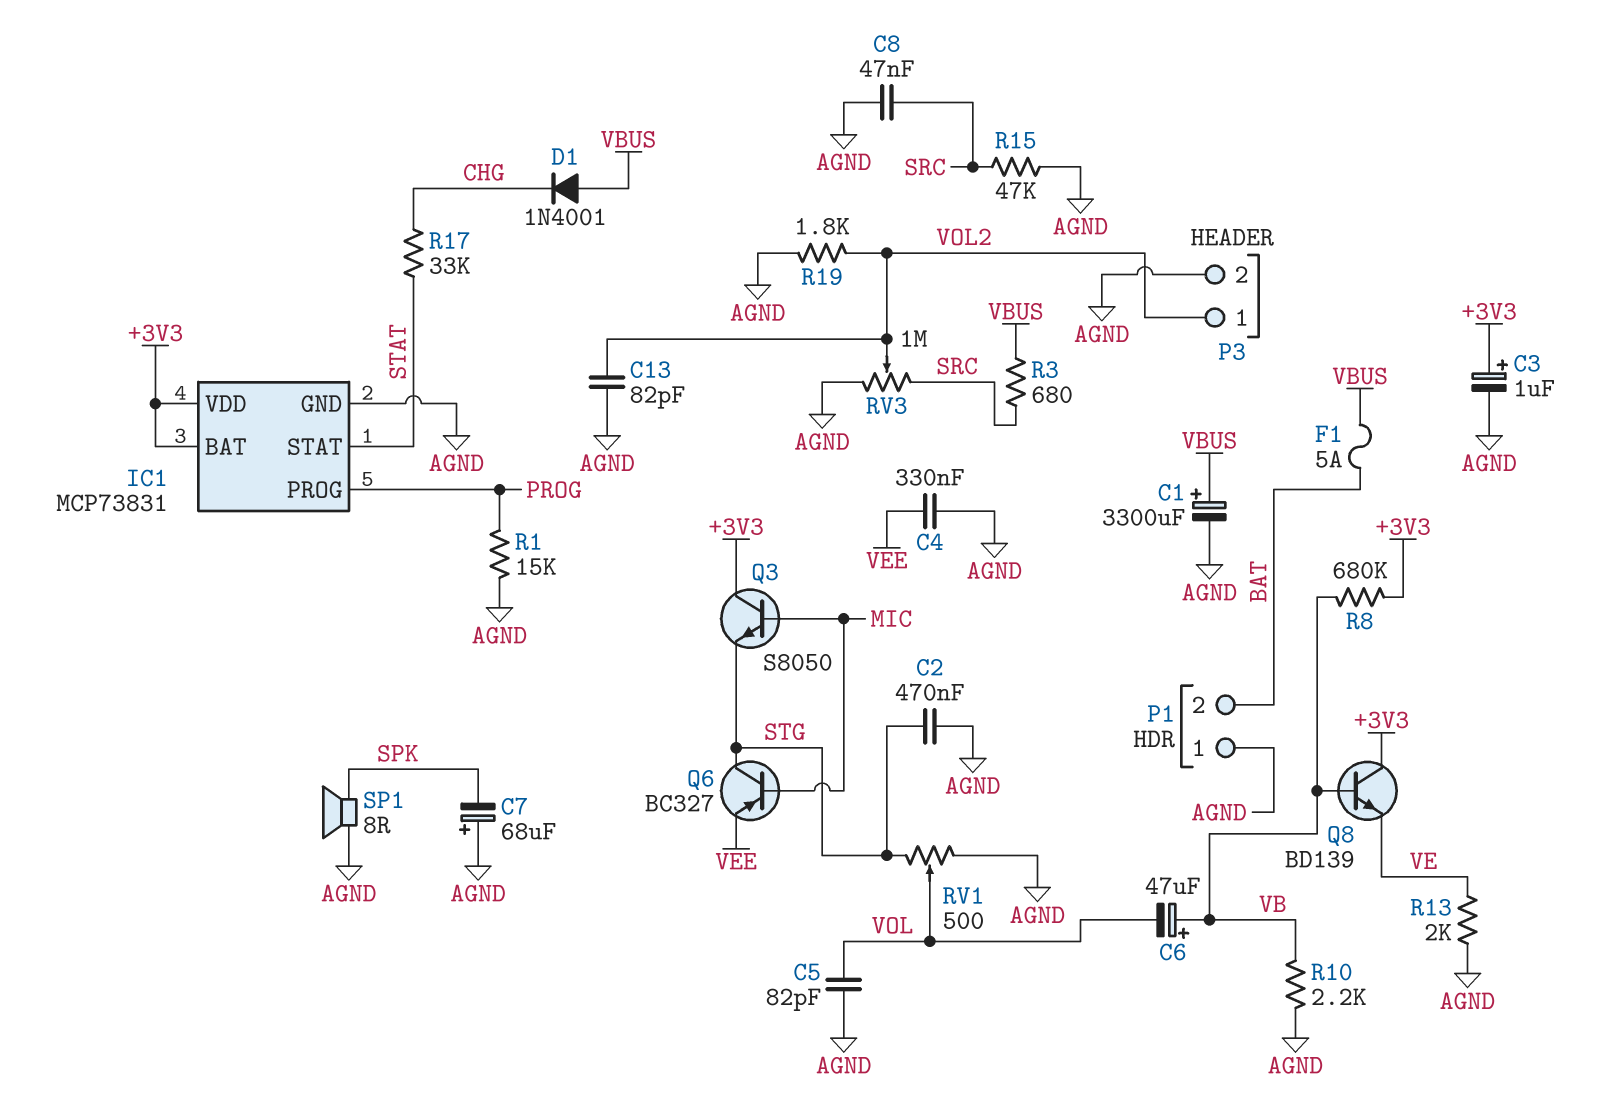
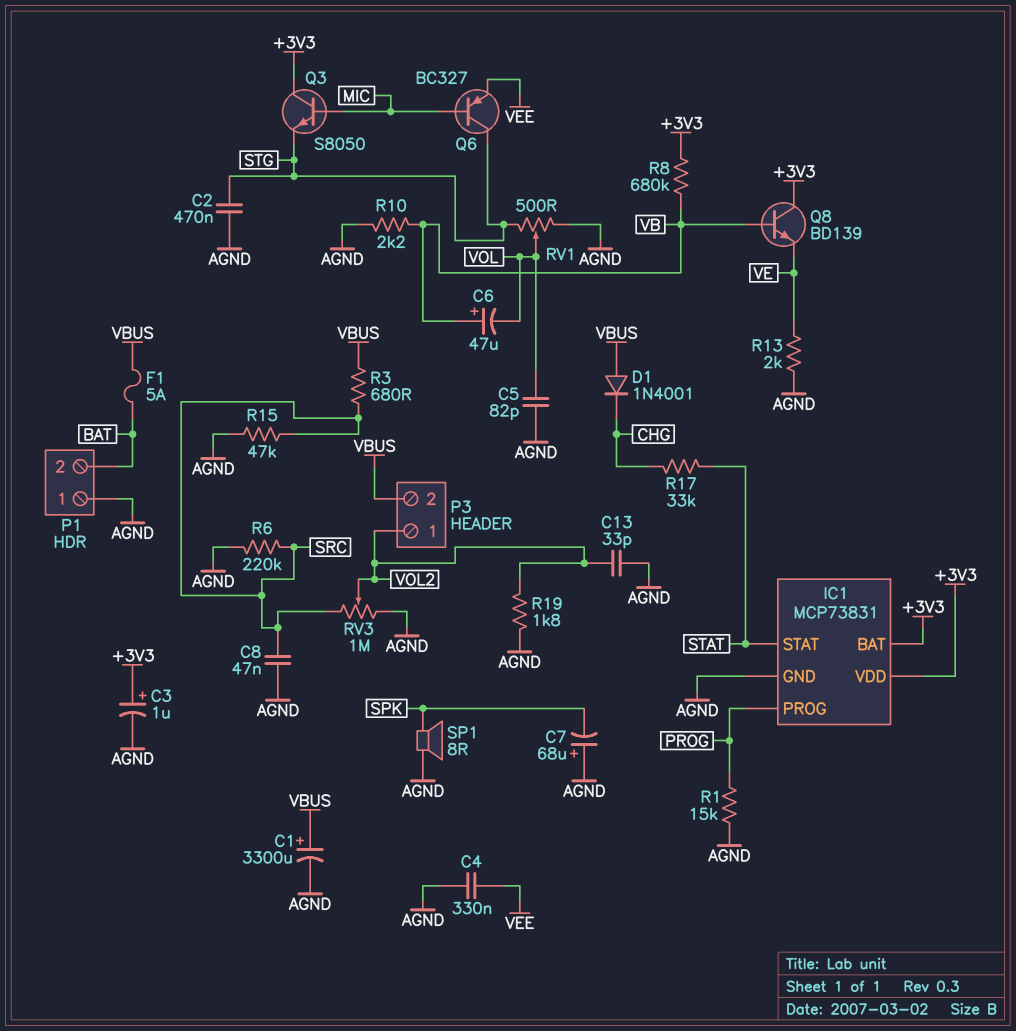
C13: 82pF (AGND, VOL2) -> 33pF (AGND, VOL2)
P3 pin 2: AGND -> VBUS
R6: none -> 220k (AGND, SRC)

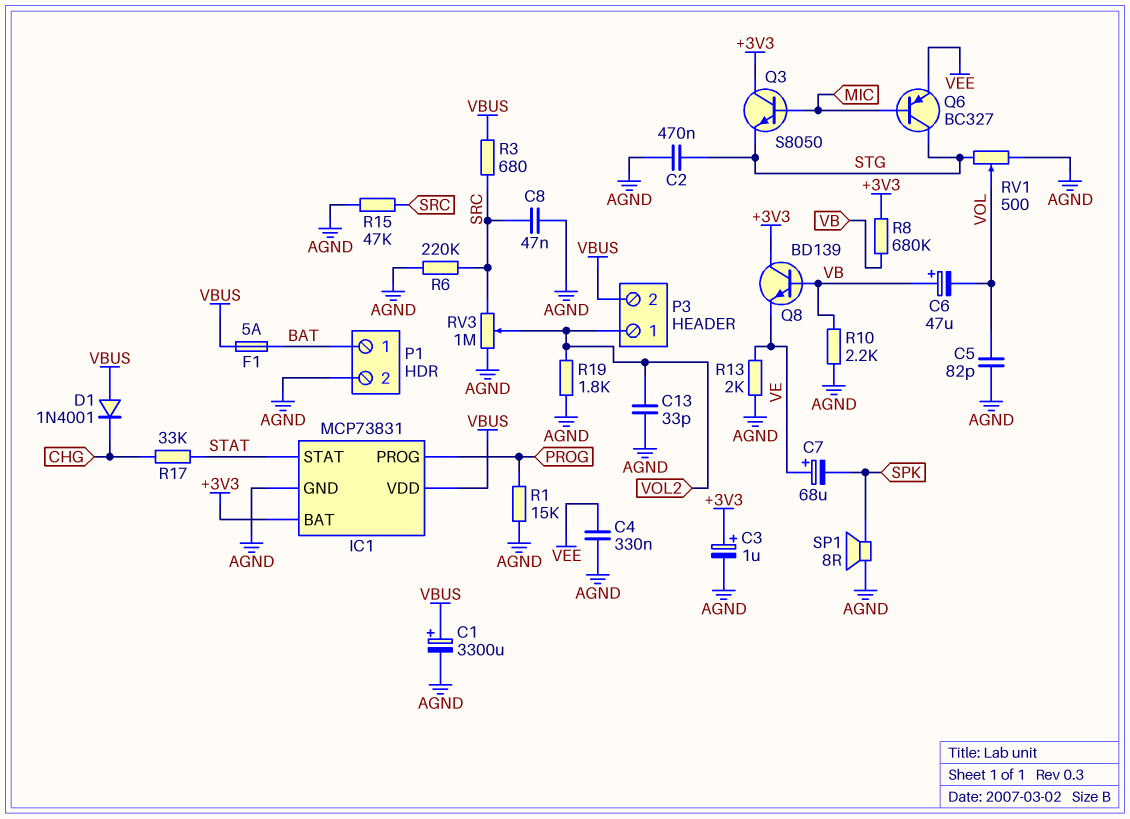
C7: 68uF (plus AGND, minus SPK) -> 68uF (plus VE, minus SPK)
IC1 pin VDD: +3V3 -> VBUS
P1 pin 1: AGND -> BAT
P1 pin 2: BAT -> AGND

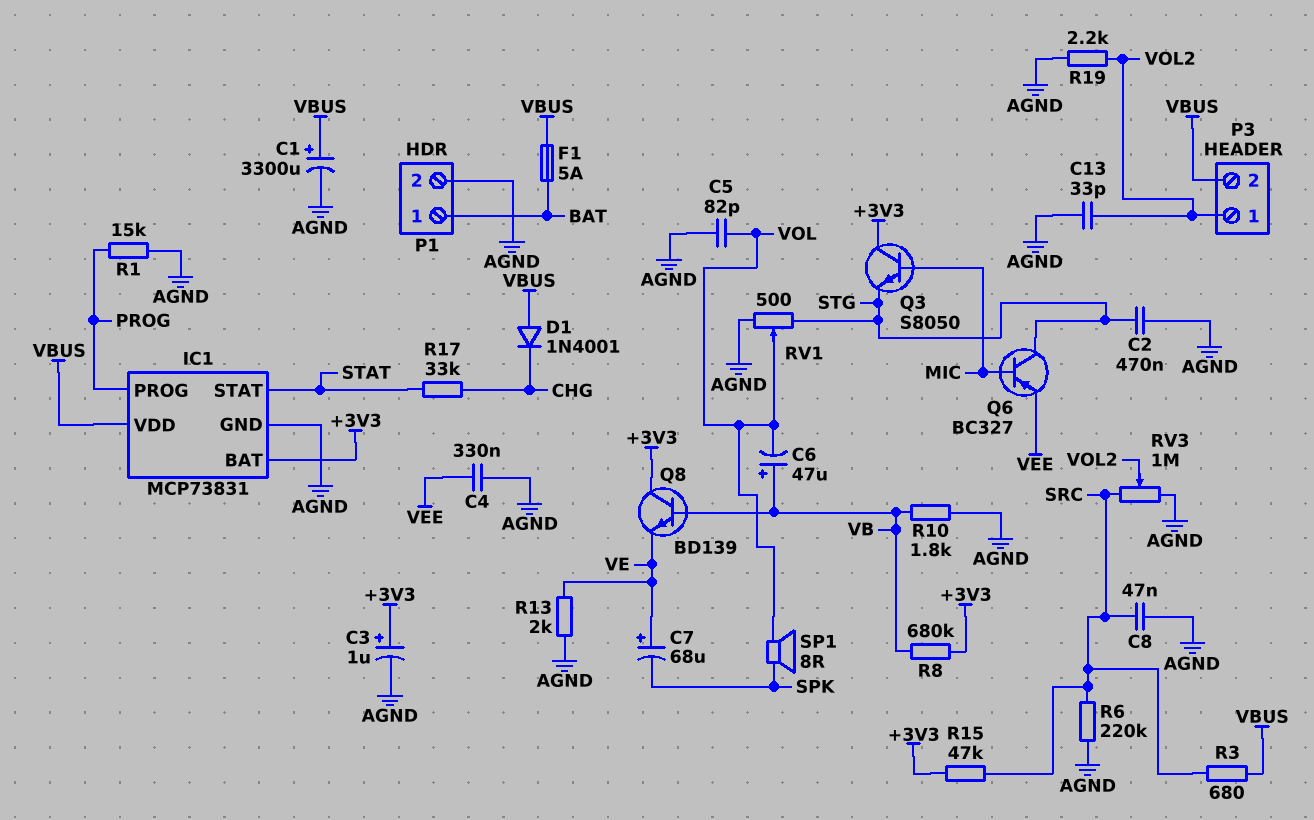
R10: 2.2k (AGND, VB) -> 1.8k (AGND, VB)
R15: 47k (AGND, SRC) -> 47k (+3V3, SRC)
R19: 1.8k (AGND, VOL2) -> 2.2k (AGND, VOL2)
SP1: speaker 8R (AGND, SPK) -> speaker 8R (SPK, VOL)

